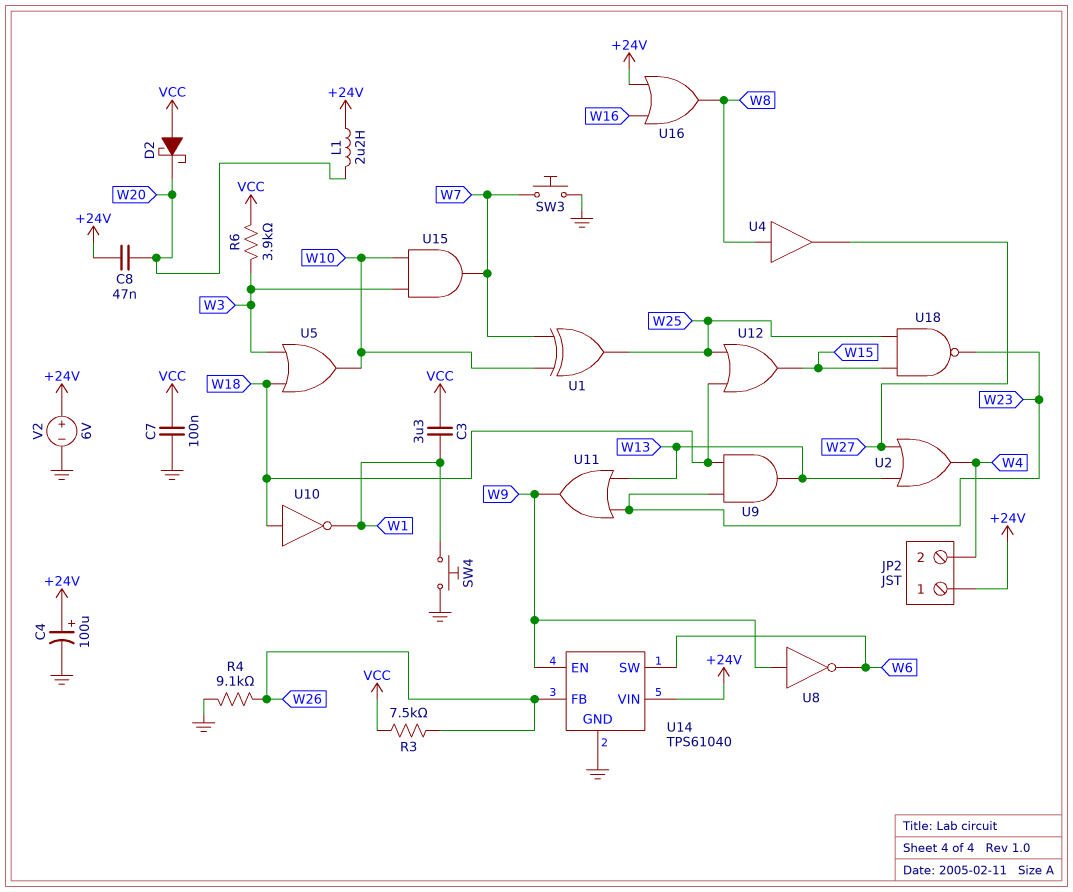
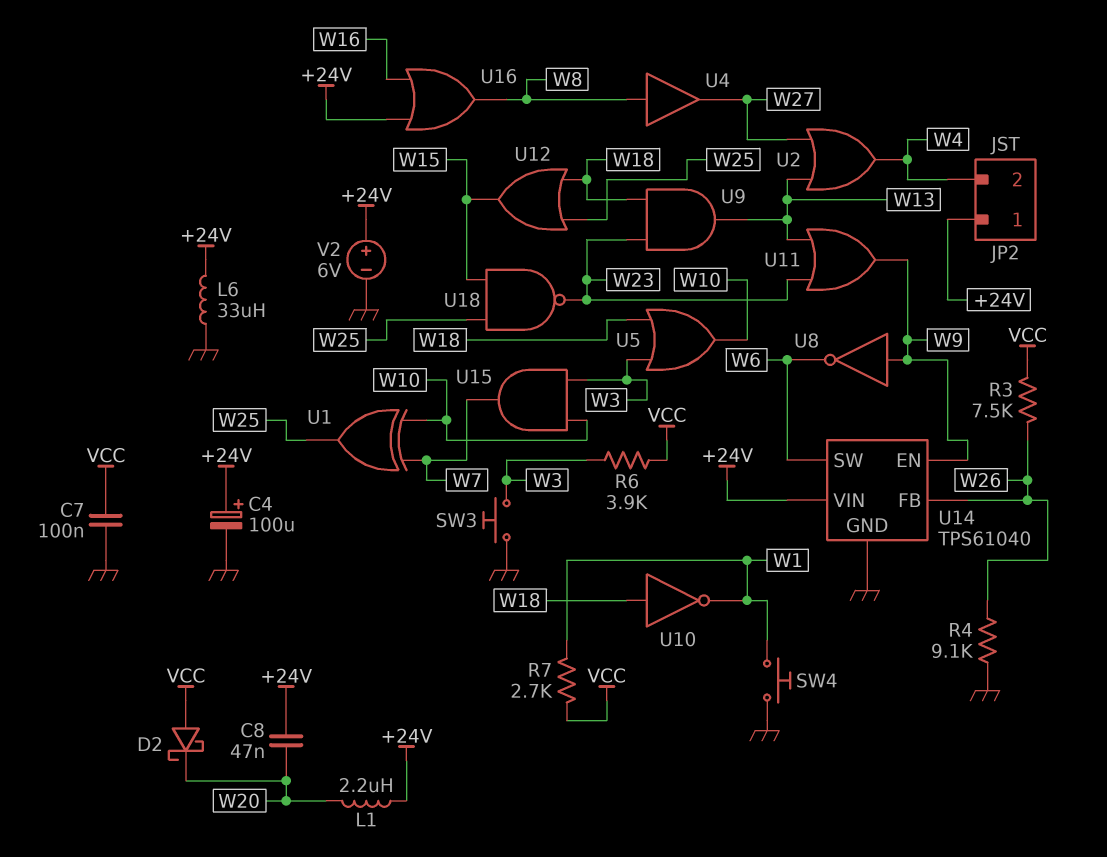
C3: 3.3uF (VCC, W1) -> none
L6: none -> 33uH (+24V, GND)
R7: none -> 2.7k (VCC, W1)
SW3: button (GND, W7) -> button (GND, W3)

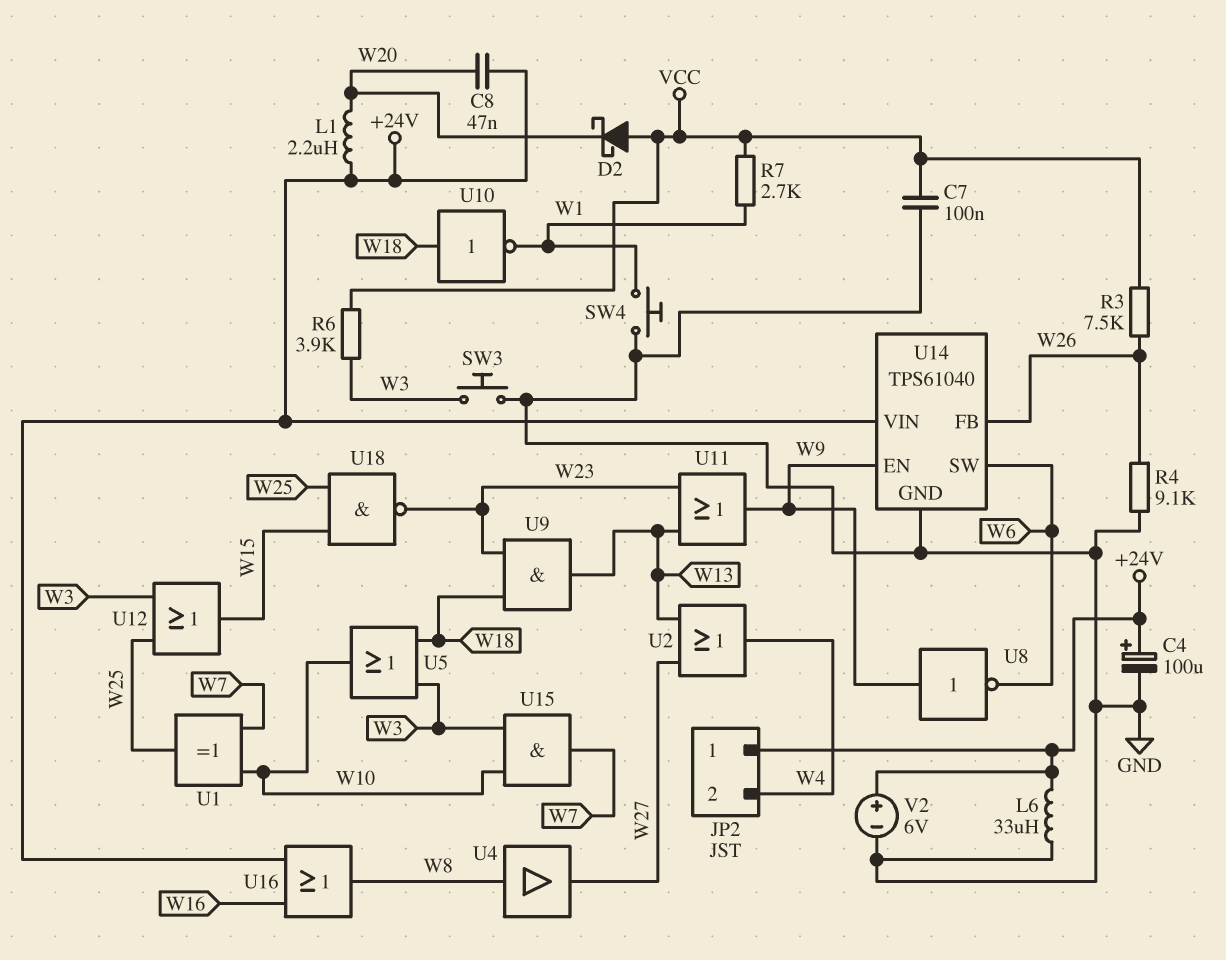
U12: OR (in W18, in W25, out W15) -> OR (in W3, in W25, out W15)

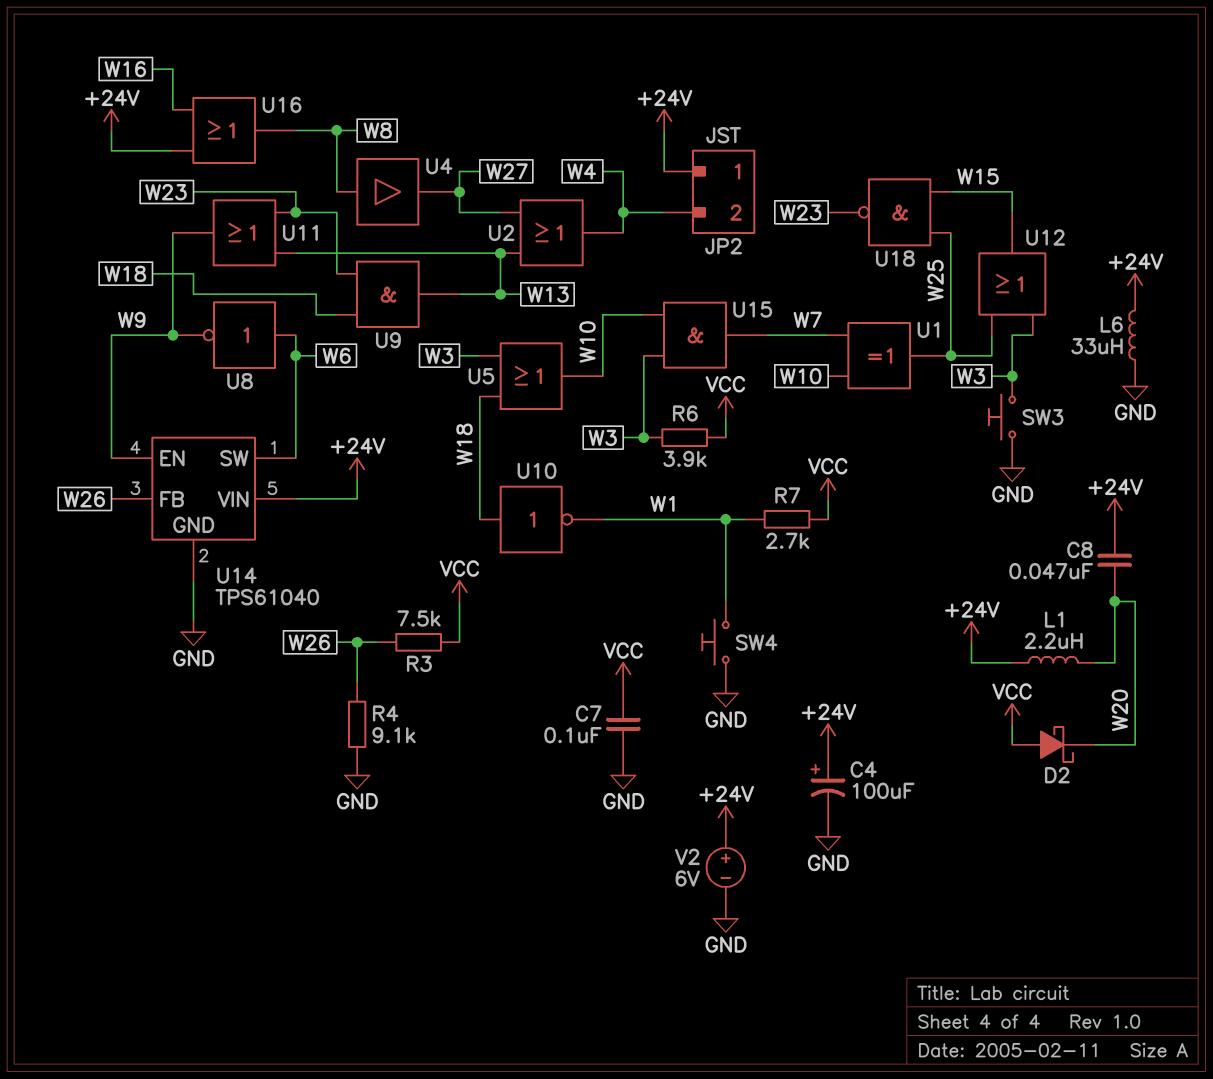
U8: NOT (in W9, out W6) -> NOT (in W6, out W9)

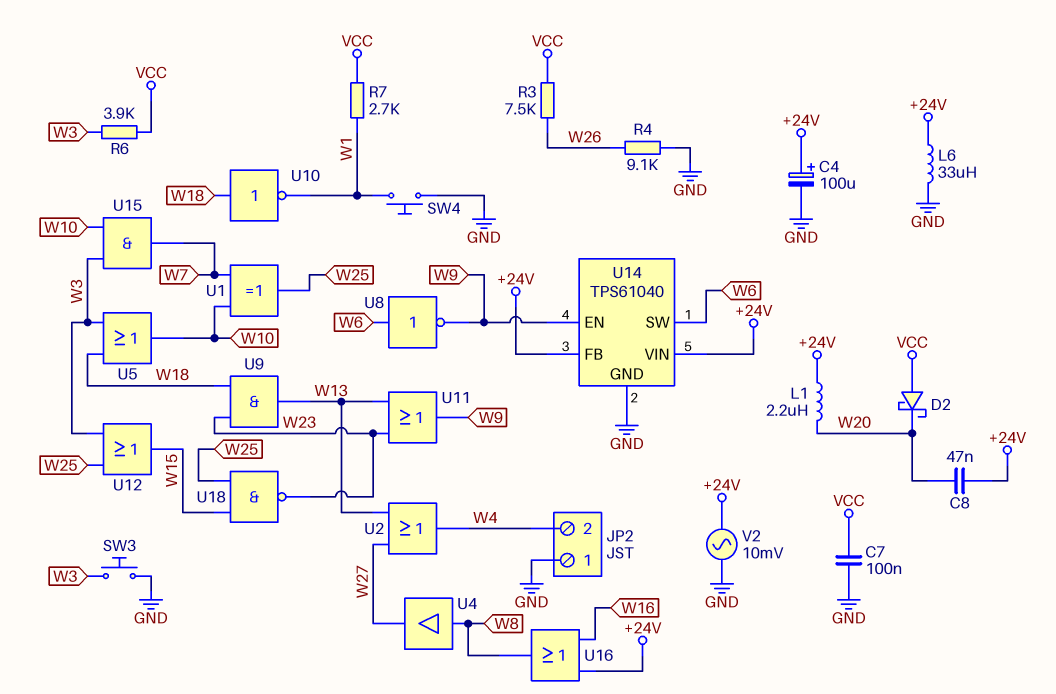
JP2 pin 1: +24V -> GND
U14 pin FB: W26 -> +24V
V2: 6V (plus +24V, minus GND) -> AC 10mV (+24V, GND)

